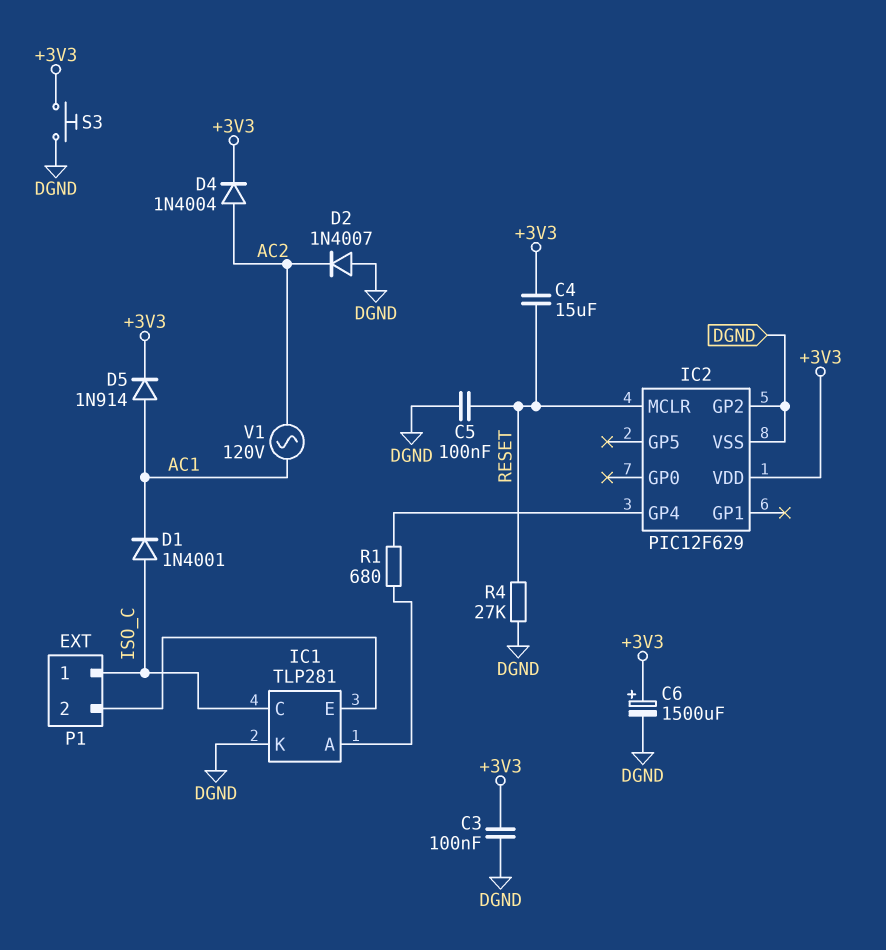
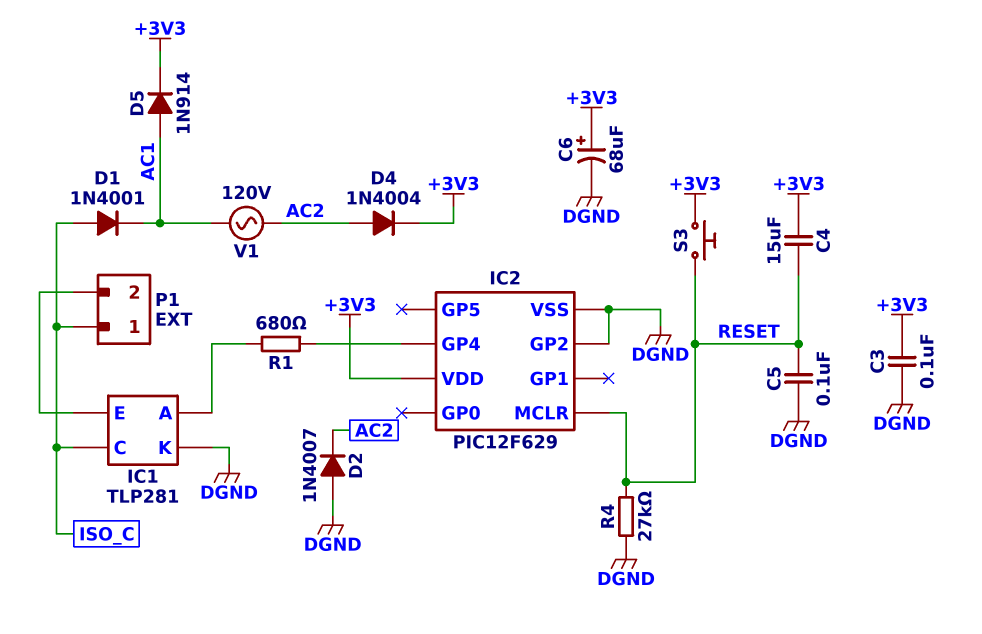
C6: 1500uF (plus +3V3, minus DGND) -> 68uF (plus +3V3, minus DGND)
S3: button (+3V3, DGND) -> button (+3V3, RESET)

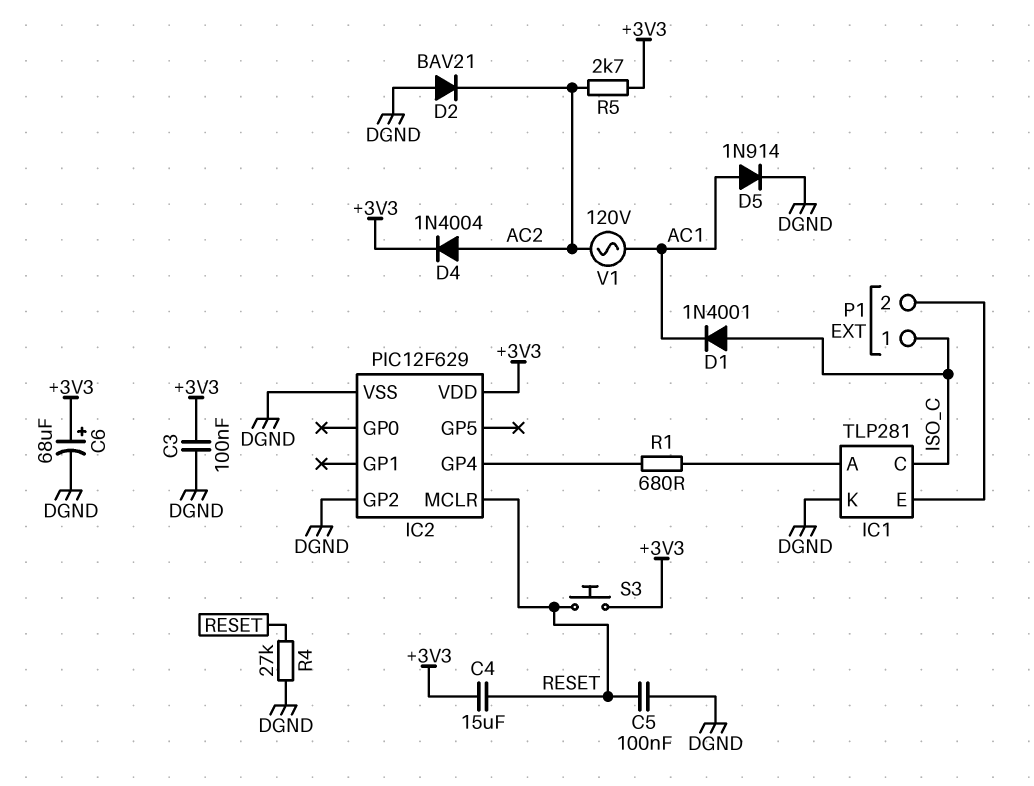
D2: diode 1N4007 (A DGND, K AC2) -> diode BAV21 (A DGND, K AC2)
D5: diode 1N914 (A AC1, K +3V3) -> diode 1N914 (A AC1, K DGND)
R5: none -> 2.7k (+3V3, AC2)

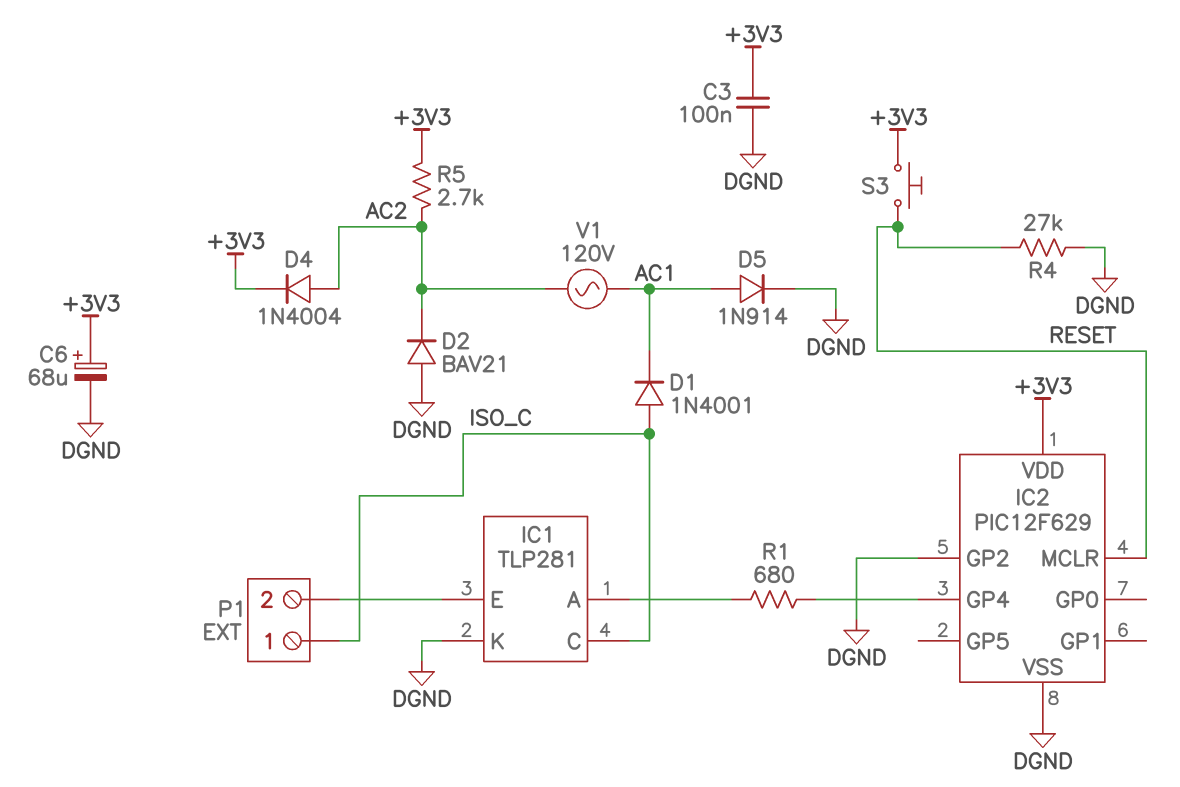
C4: 15uF (+3V3, RESET) -> none
C5: 100nF (DGND, RESET) -> none

